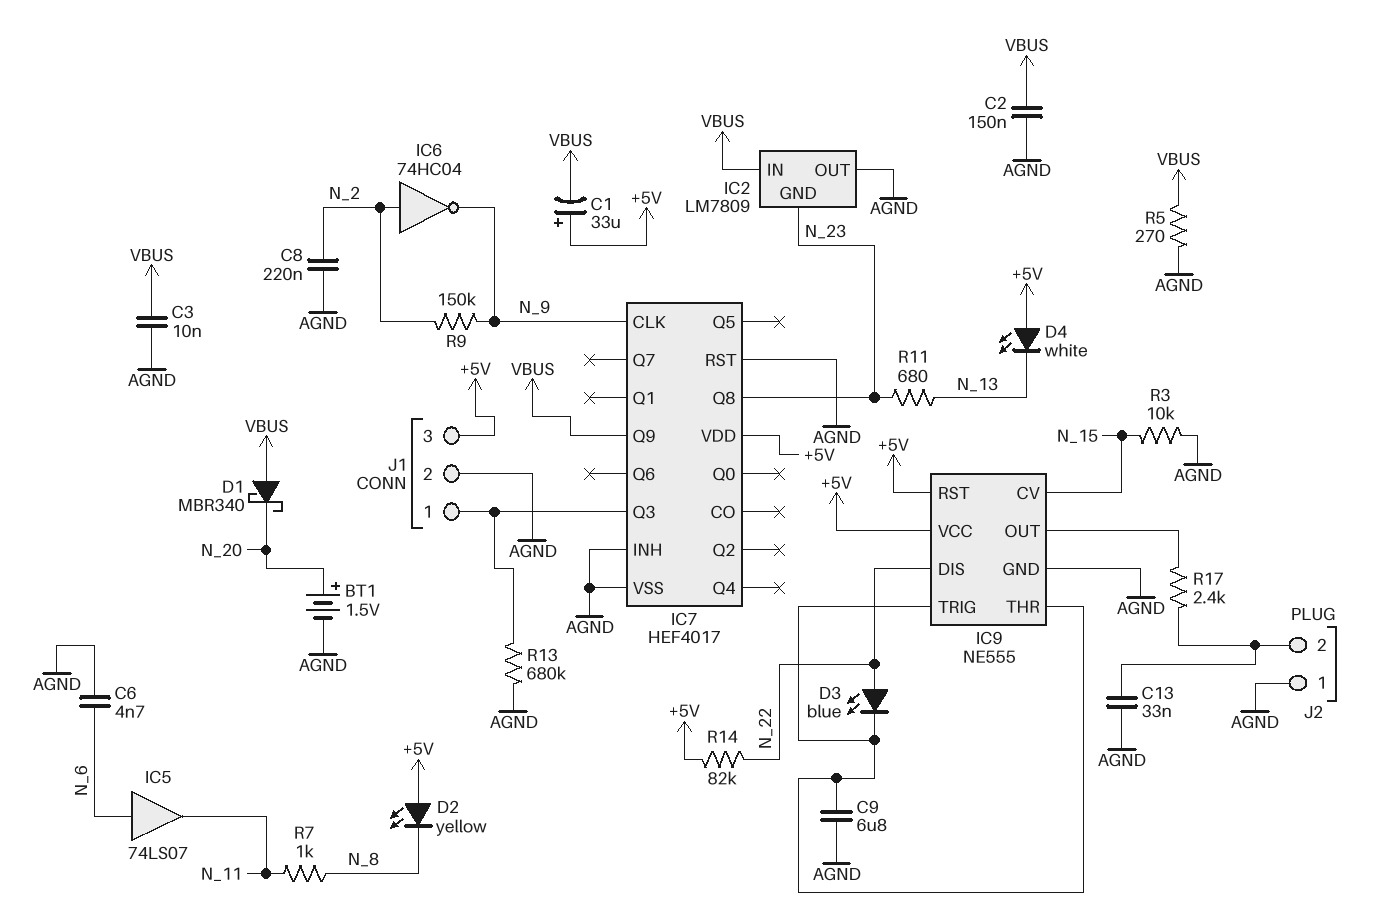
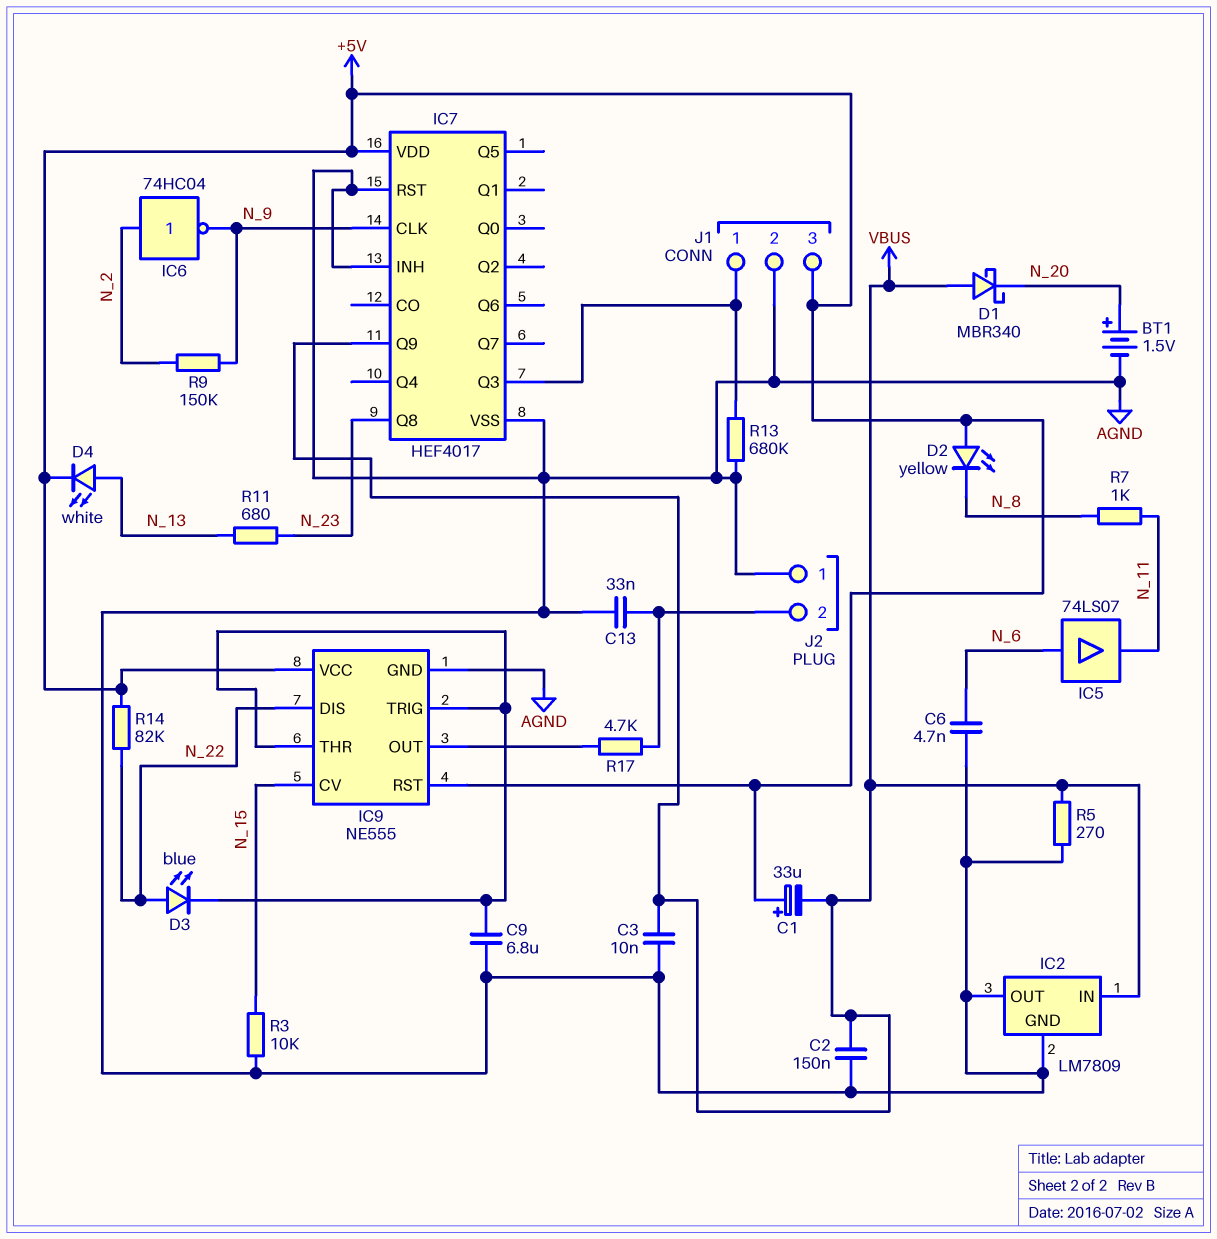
C8: 220nF (AGND, N_2) -> none
D4: LED white (A +5V, K N_13) -> LED white (A N_13, K +5V)
IC2 pin GND: N_23 -> AGND
R17: 2.4k (IC9/OUT, J2/2) -> 4.7k (IC9/OUT, J2/2)

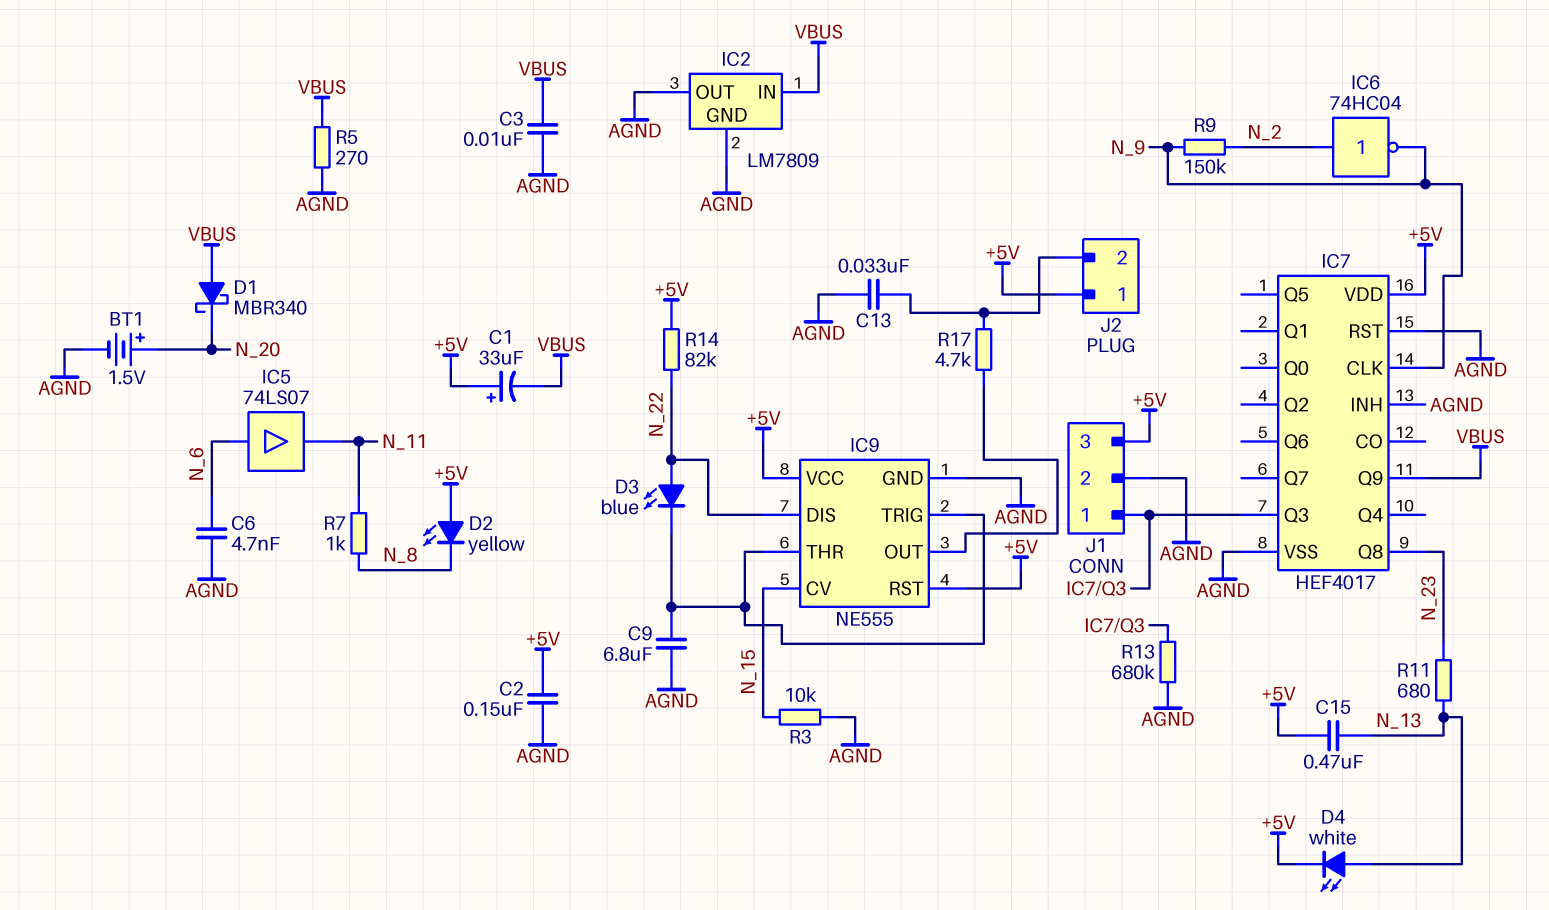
C2: 150nF (AGND, VBUS) -> 150nF (+5V, AGND)
C15: none -> 470nF (+5V, N_13)
J2 pin 1: AGND -> +5V

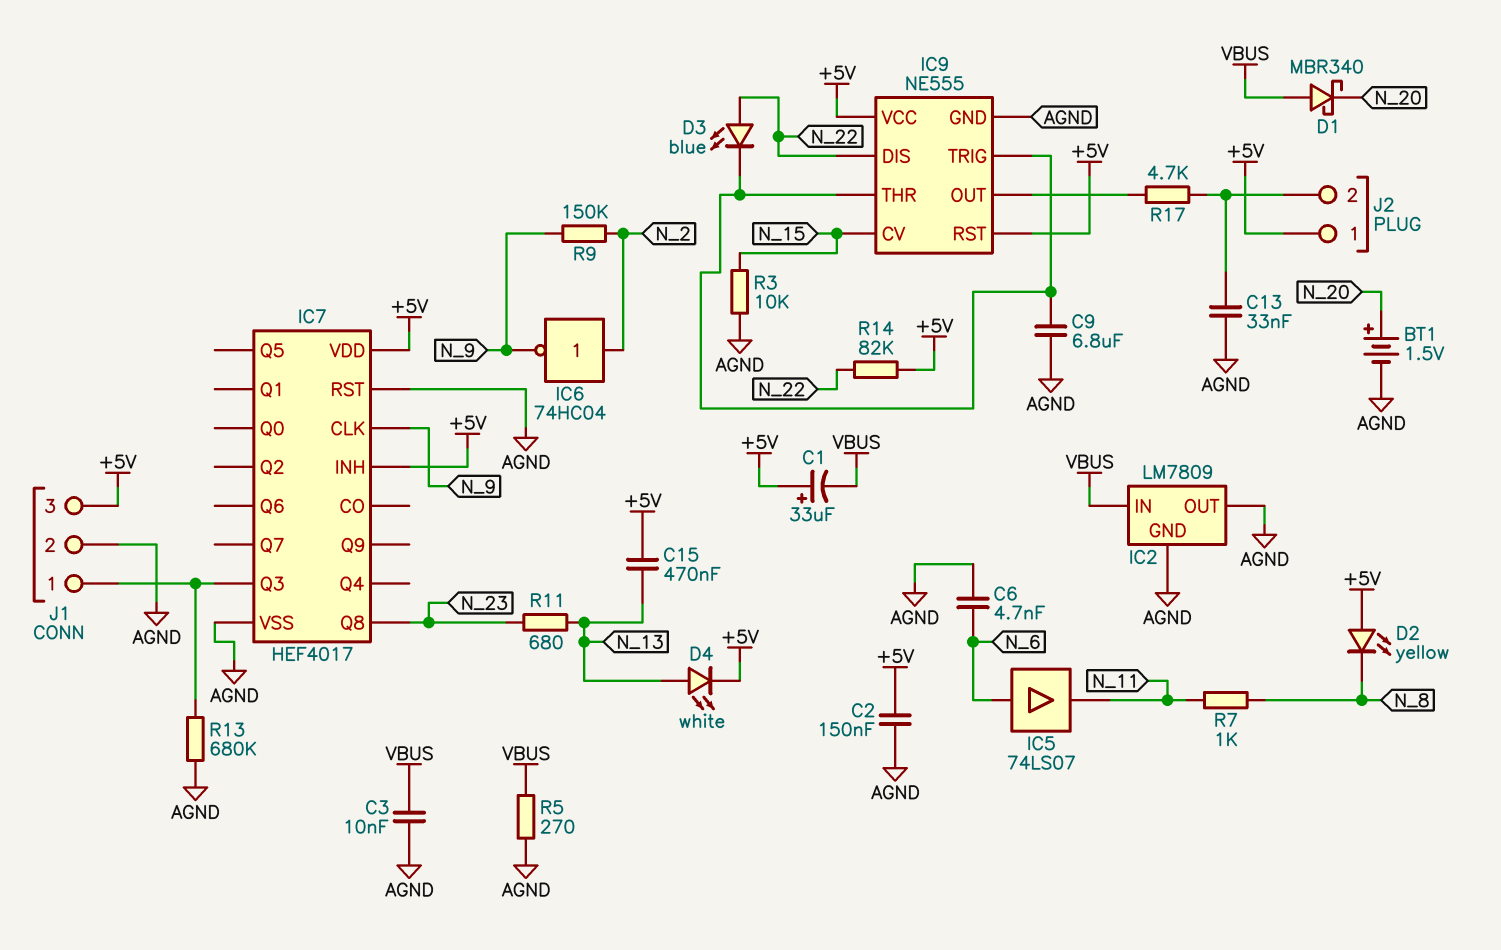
IC7 pin INH: AGND -> +5V
IC7 pin Q9: VBUS -> none

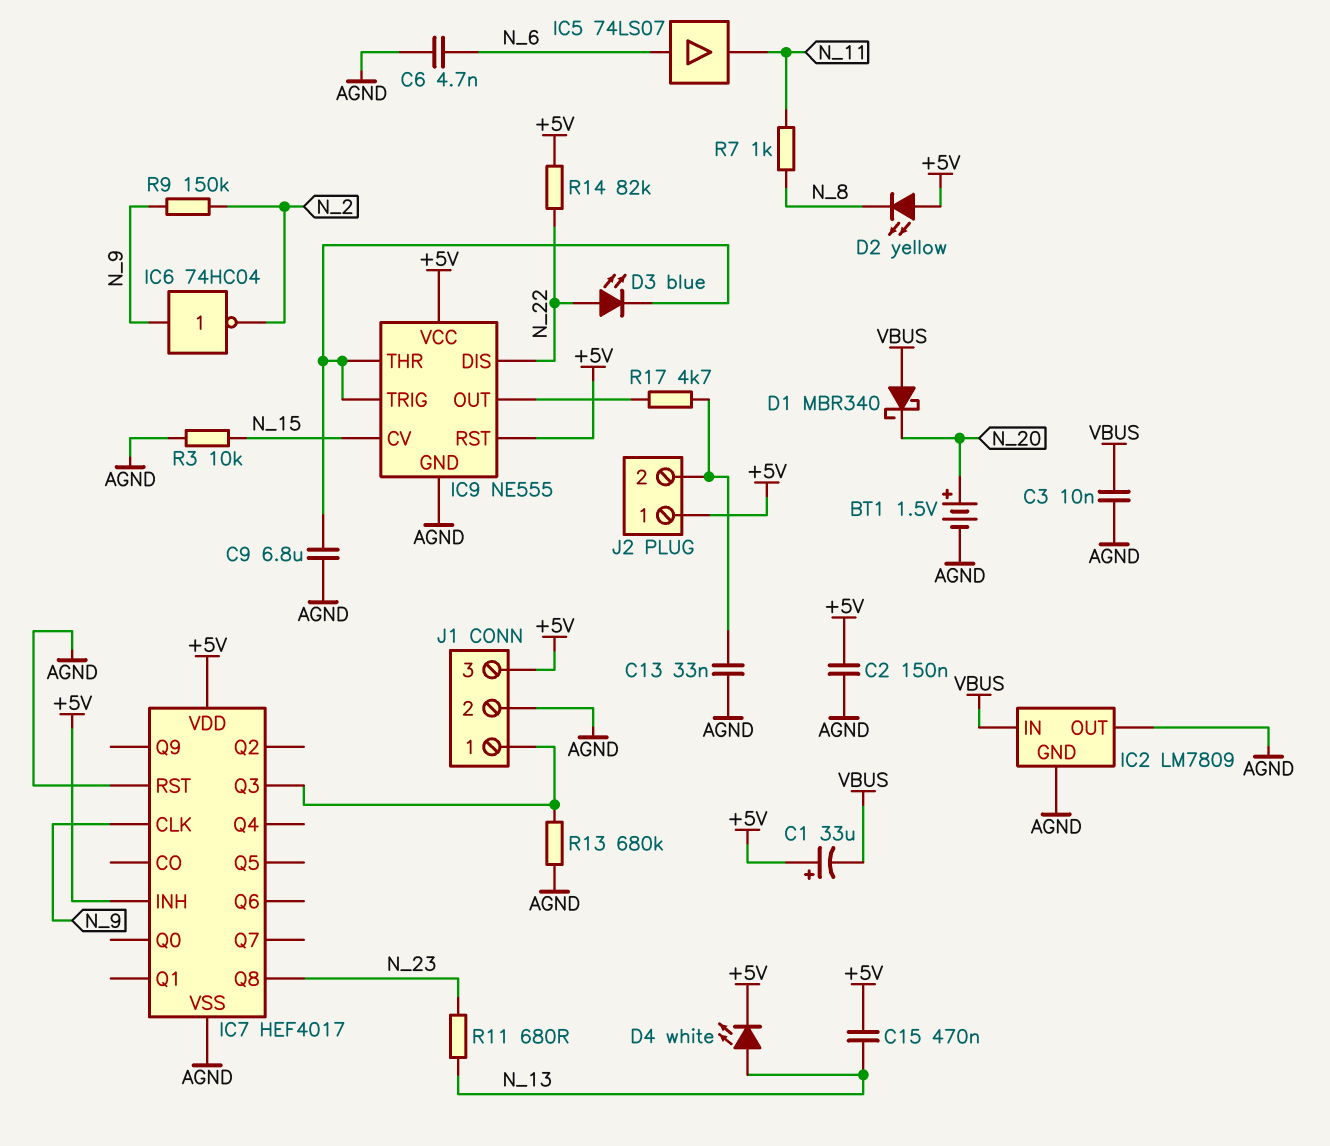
IC6: NOT 74HC04 (in N_2, out N_9) -> NOT 74HC04 (in N_9, out N_2)
R5: 270 (AGND, VBUS) -> none

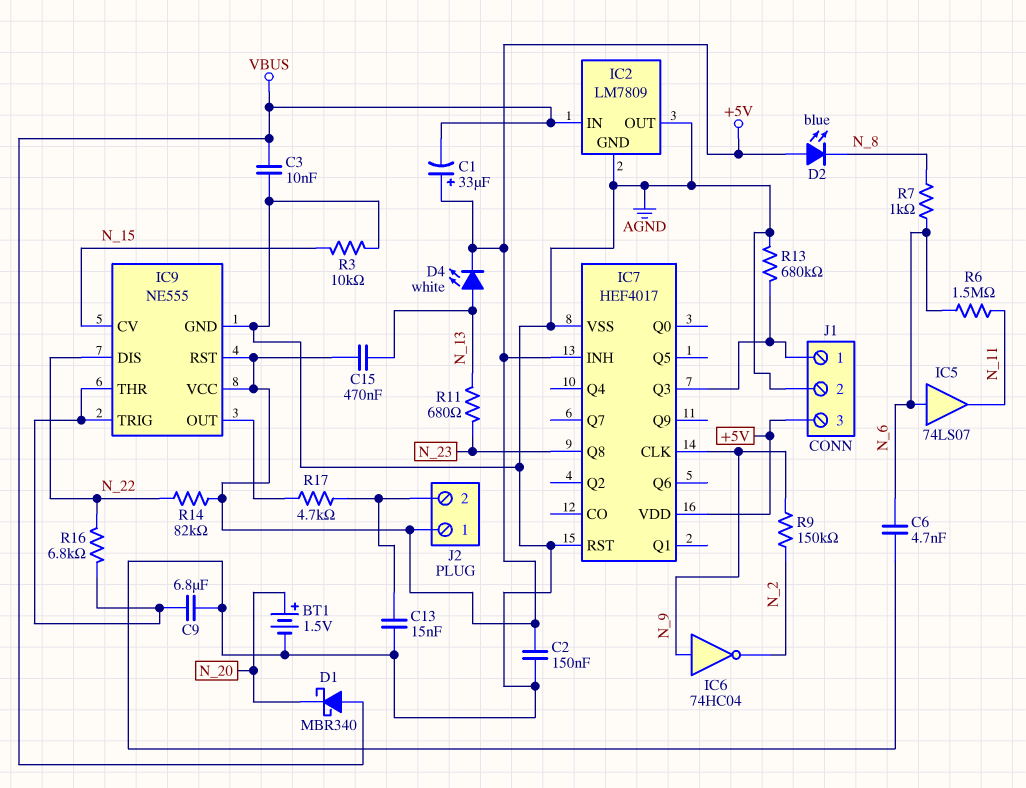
C13: 33nF (AGND, J2/2) -> 15nF (AGND, J2/2)
D2: LED yellow (A +5V, K N_8) -> LED blue (A +5V, K N_8)
D3: LED blue (A N_22, K IC9/THR) -> none
R6: none -> 1.5M (N_6, N_11)
R7: 1k (N_8, N_11) -> 1k (N_6, N_8)
R16: none -> 6.8k (IC9/THR, N_22)

